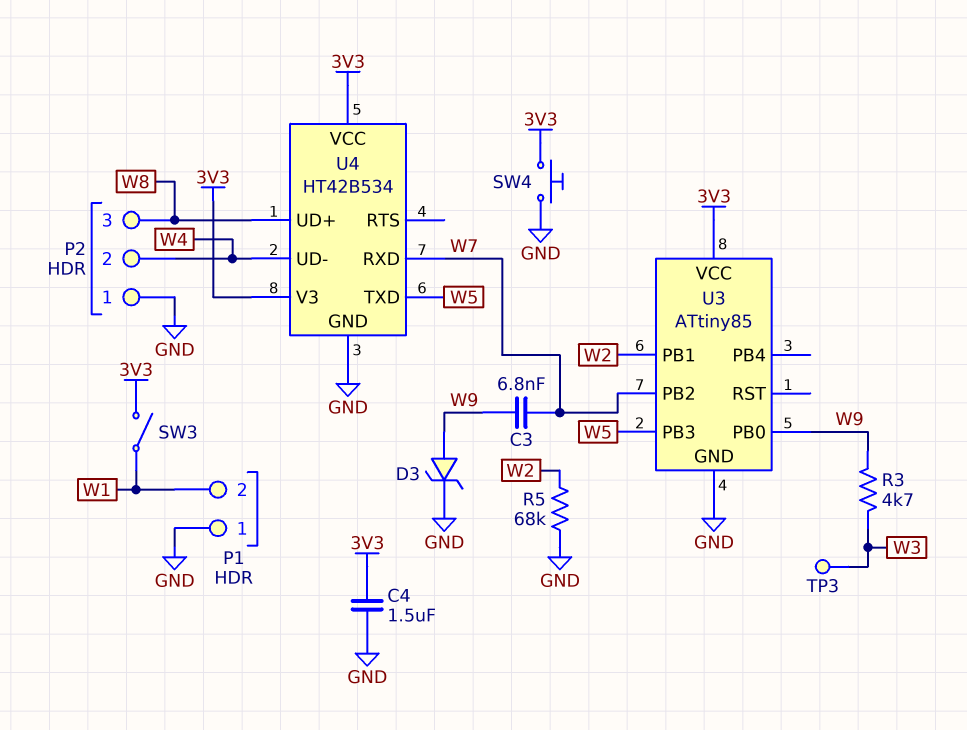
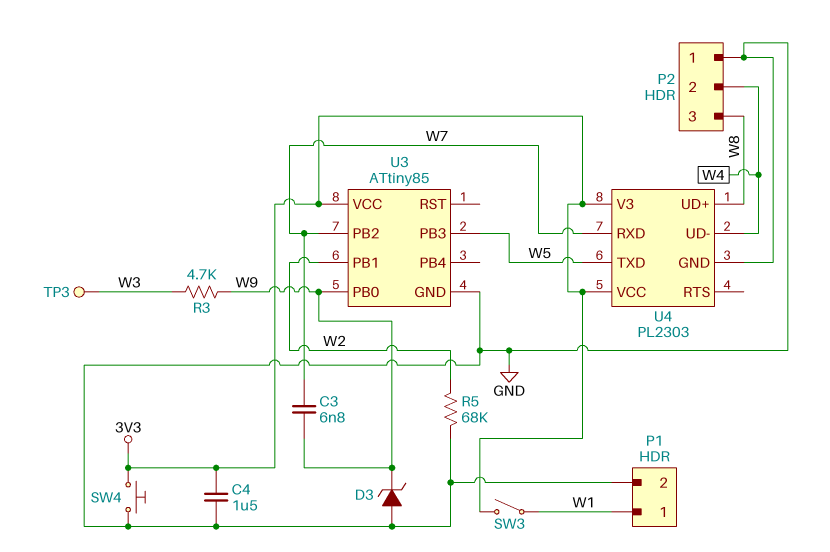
D3: zener (A W9, K GND) -> zener (A GND, K W9)
P1 pin 1: GND -> W1
P1 pin 2: W1 -> GND
U4: HT42B534 -> PL2303

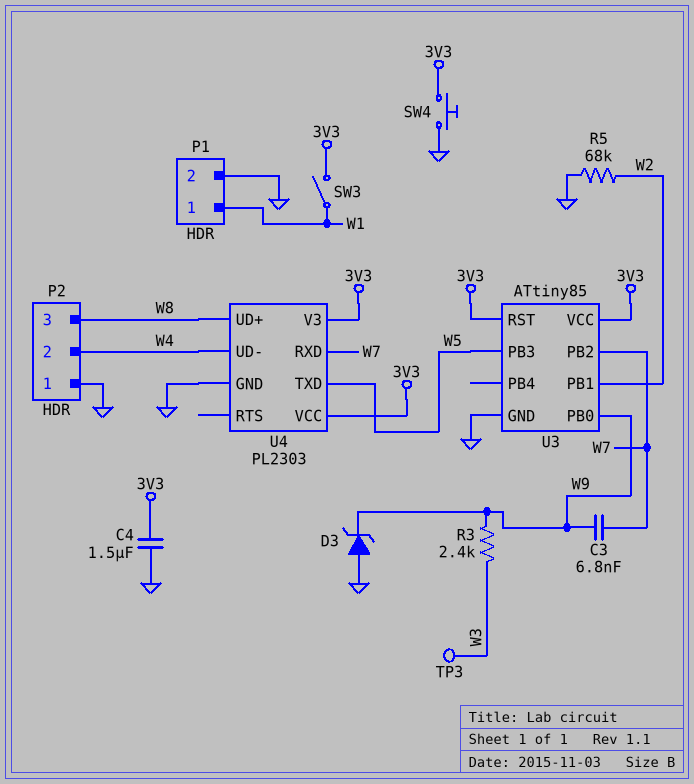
R3: 4.7k (W3, W9) -> 2.4k (W3, W9)
U3 pin RST: none -> 3V3

